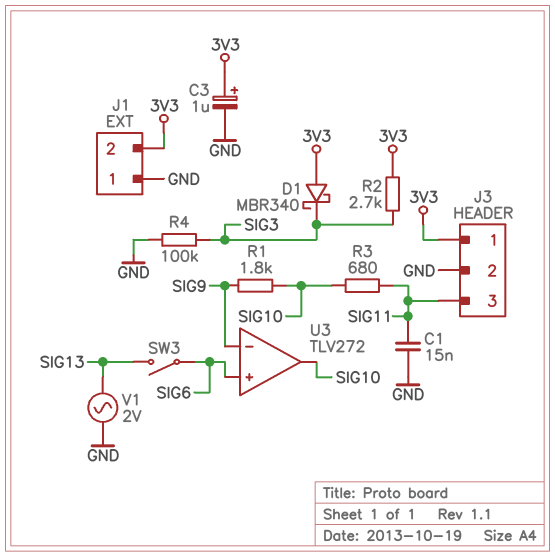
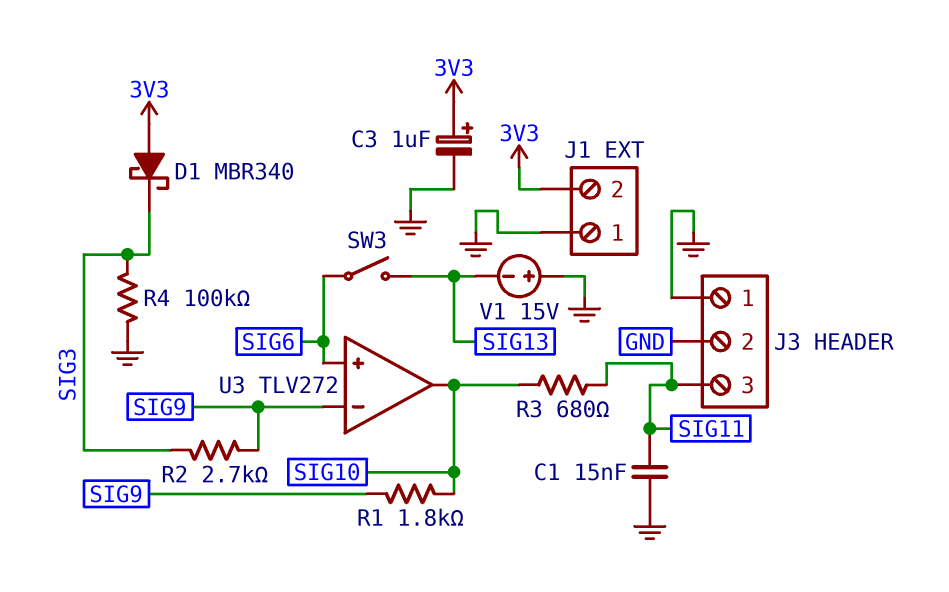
J3 pin 1: 3V3 -> GND
R2: 2.7k (3V3, SIG3) -> 2.7k (SIG3, SIG9)
V1: AC 2V (GND, SIG13) -> 15V (plus GND, minus SIG13)

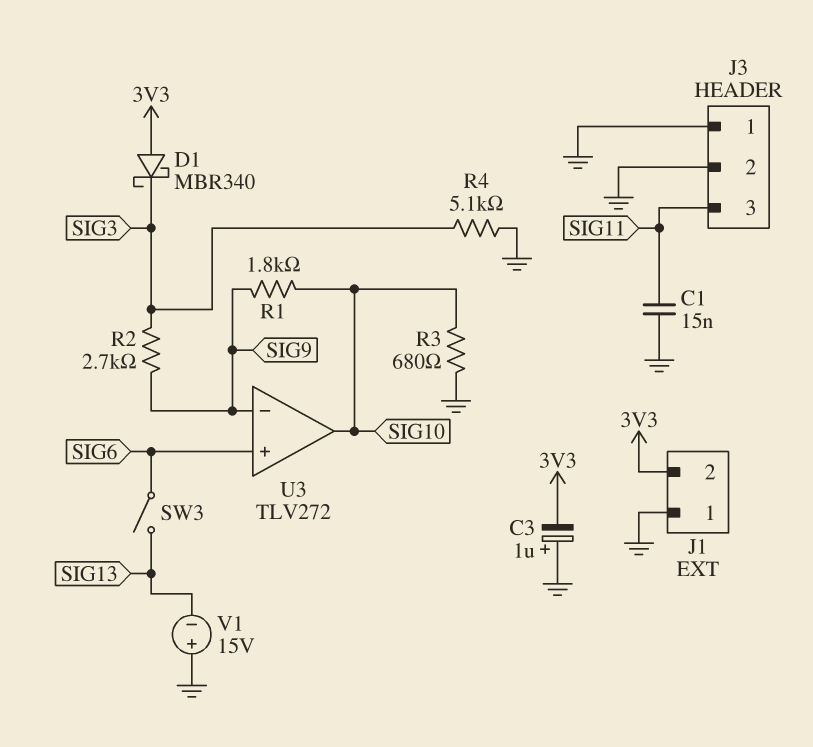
C3: 1uF (plus 3V3, minus GND) -> 1uF (plus GND, minus 3V3)
R3: 680 (SIG10, SIG11) -> 680 (GND, SIG10)
R4: 100k (GND, SIG3) -> 5.1k (GND, SIG3)

